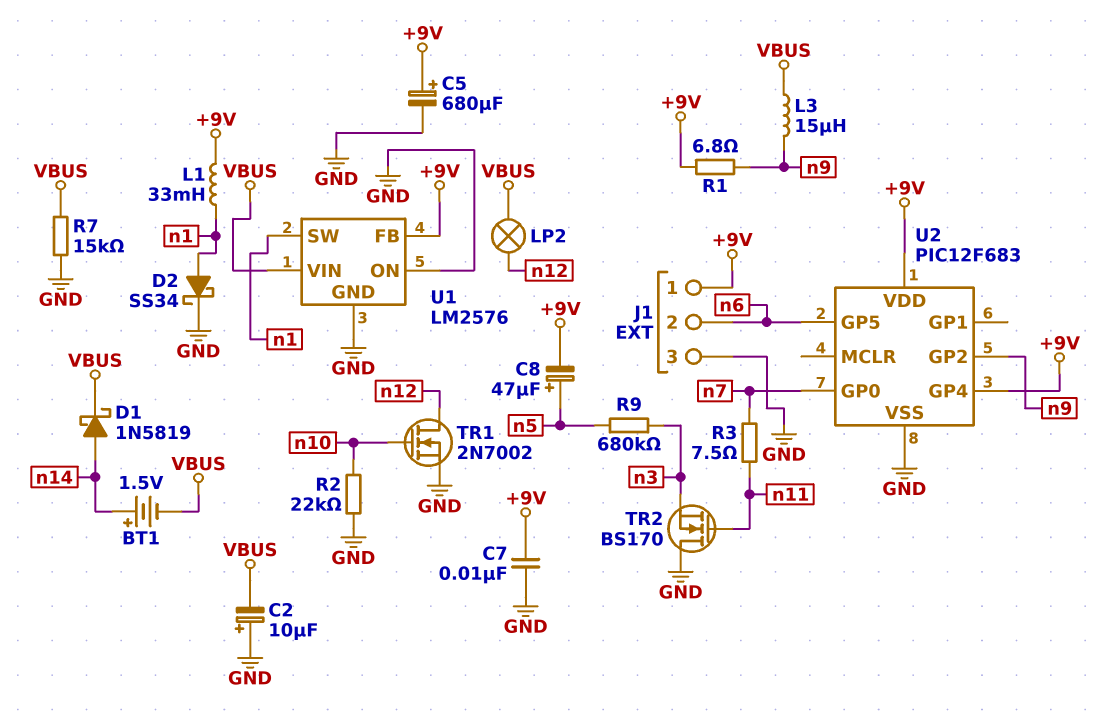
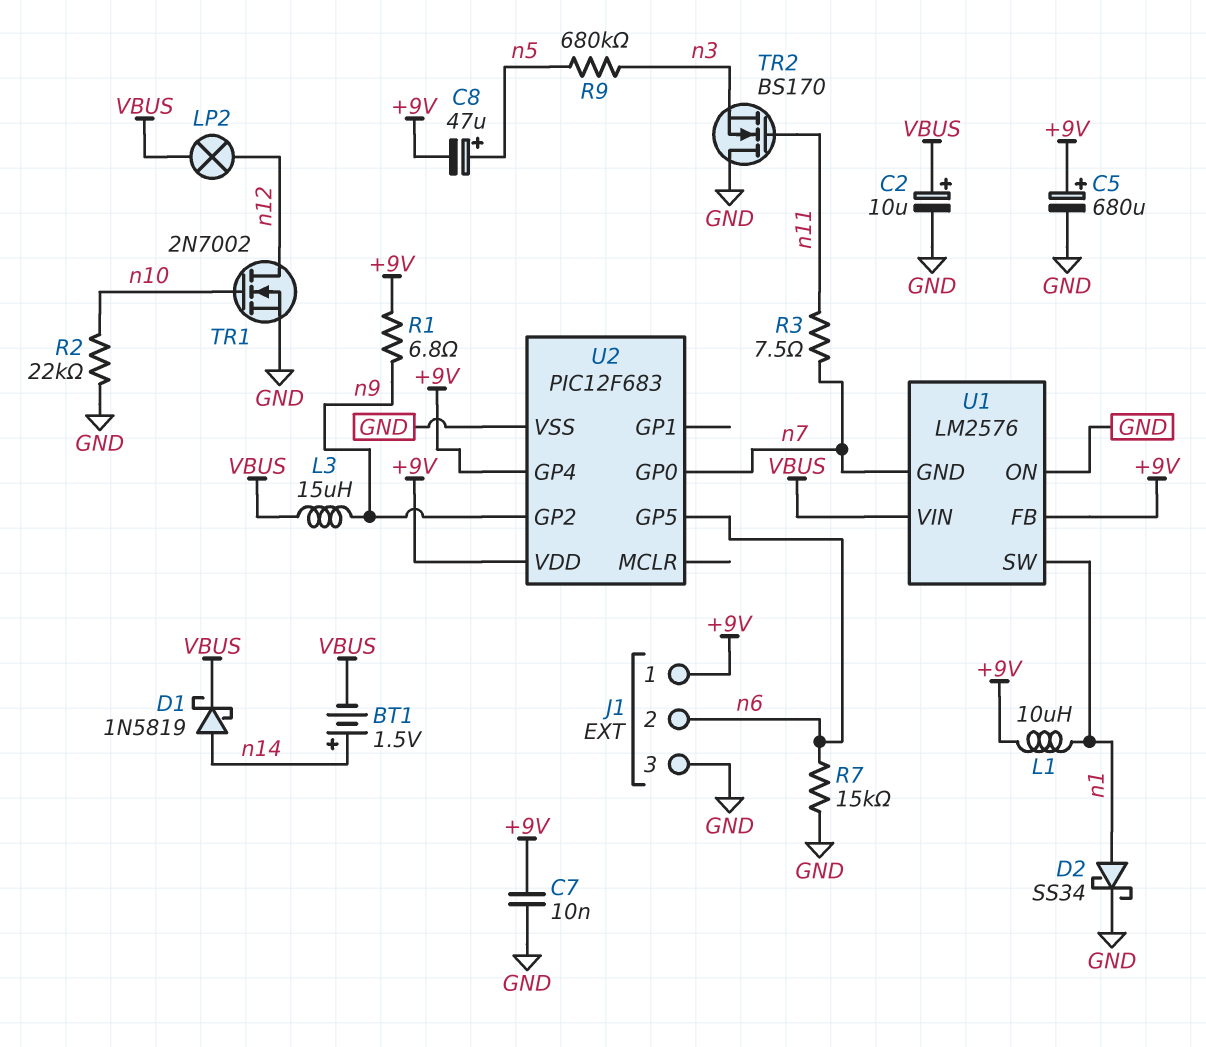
C2: 10uF (plus GND, minus VBUS) -> 10uF (plus VBUS, minus GND)
L1: 33mH (+9V, n1) -> 10uH (+9V, n1)
R7: 15k (GND, VBUS) -> 15k (GND, n6)
U1 pin GND: GND -> n7

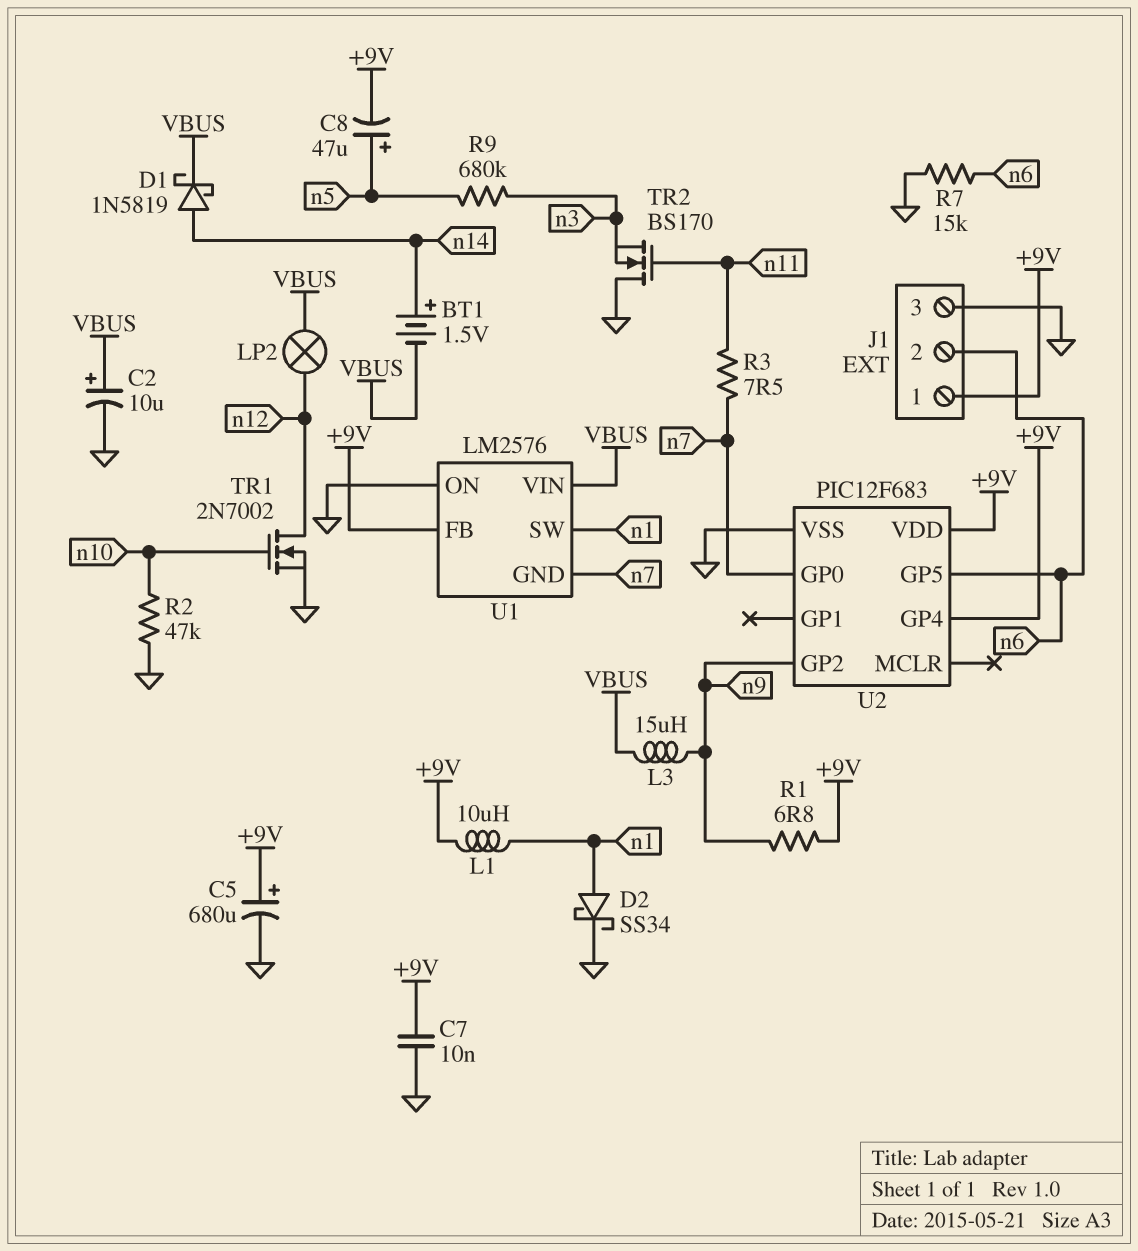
R2: 22k (GND, n10) -> 47k (GND, n10)

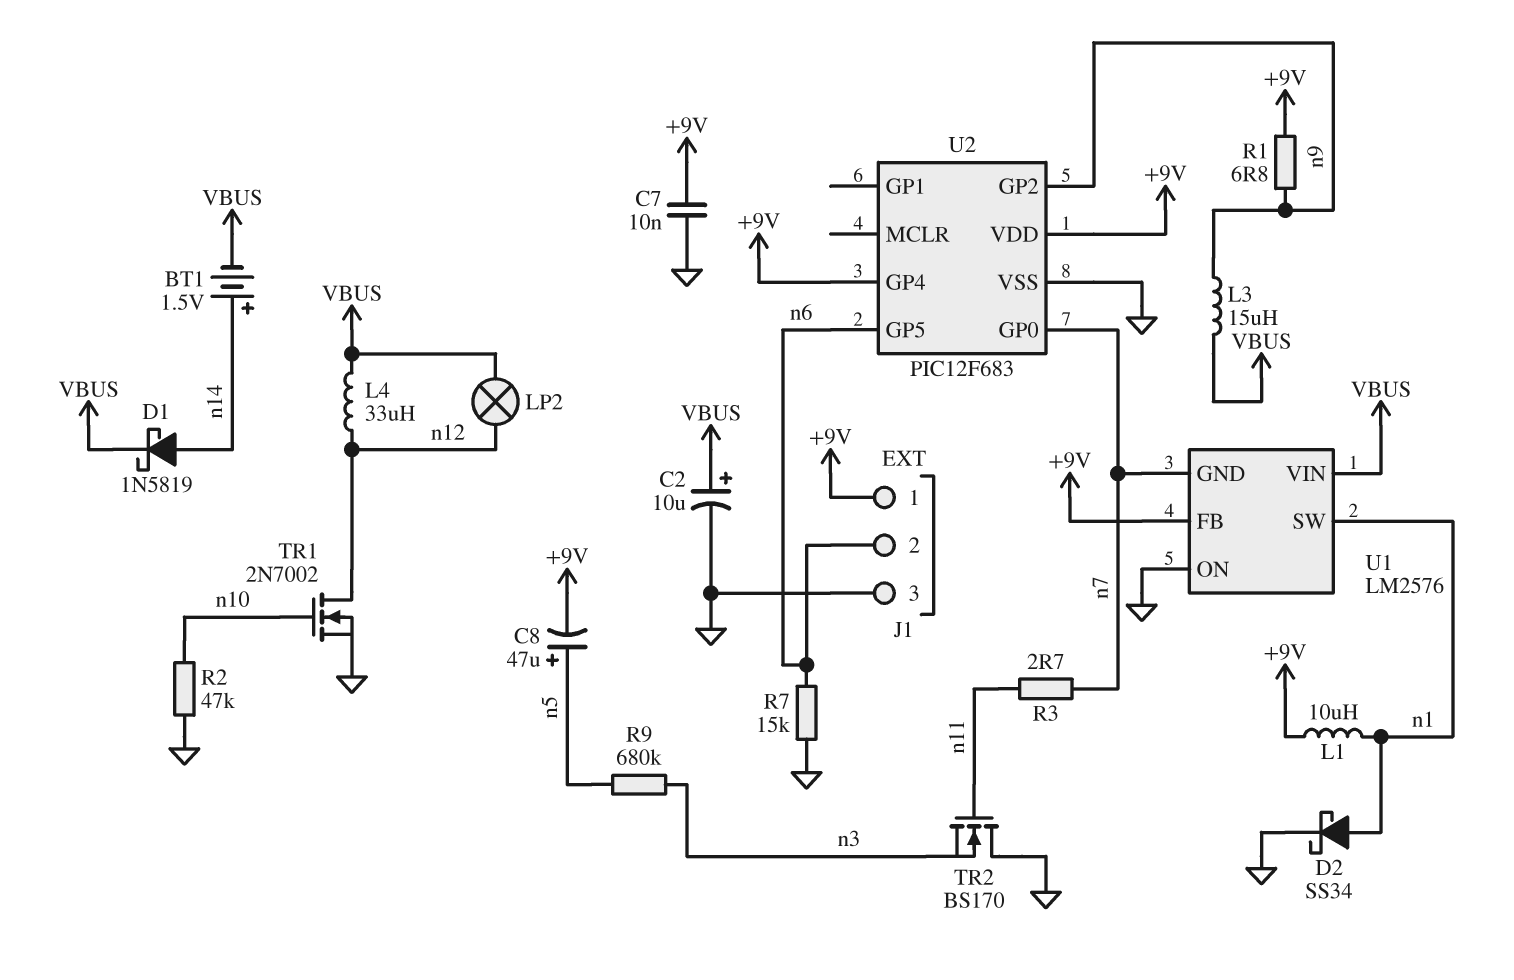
C5: 680uF (plus +9V, minus GND) -> none
L4: none -> 33uH (VBUS, n12)
R3: 7.5 (n7, n11) -> 2.7 (n7, n11)

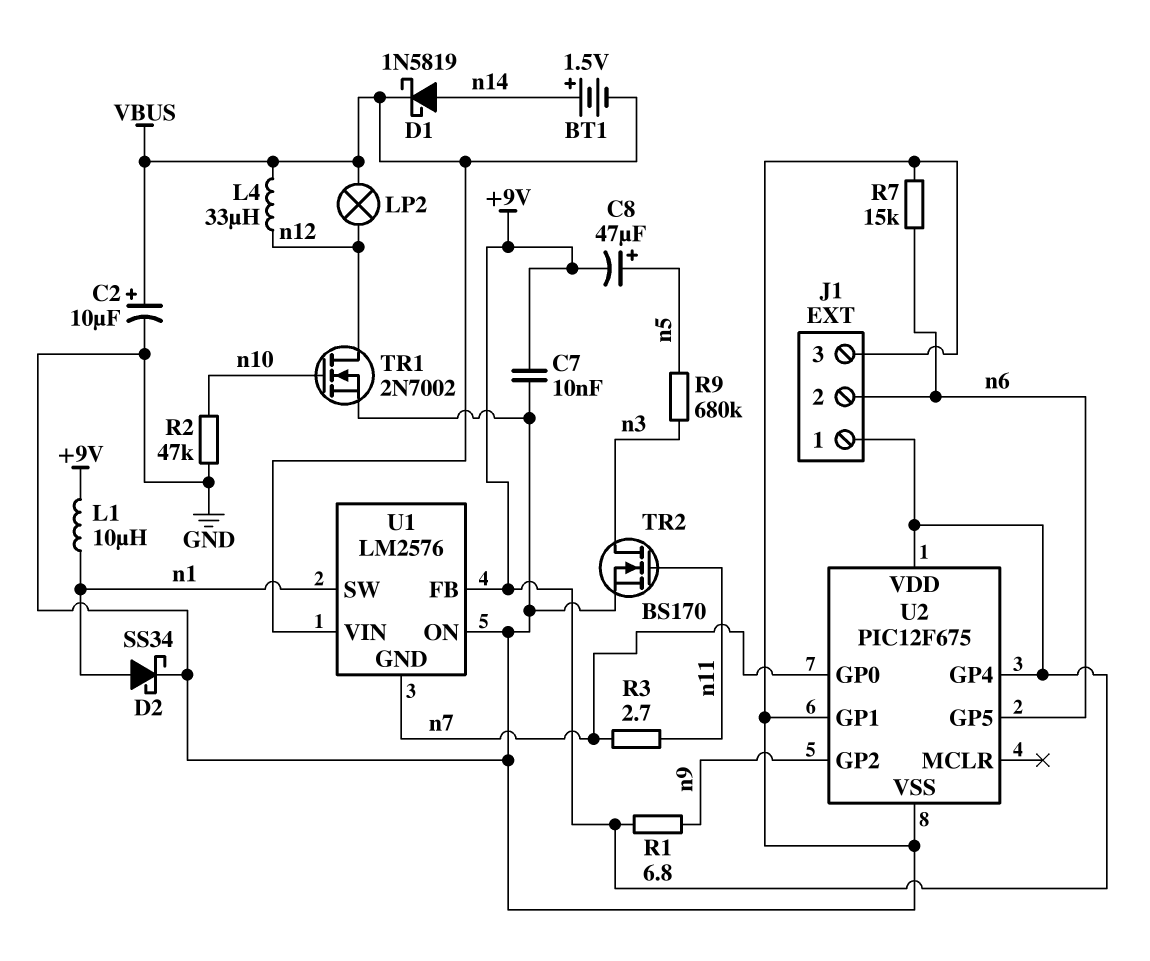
L3: 15uH (VBUS, n9) -> none
TR2: NMOS BS170 (G n11, D GND, S n3) -> NMOS BS170 (G n11, D n3, S GND)
U2: PIC12F683 -> PIC12F675
U2 pin GP1: none -> GND

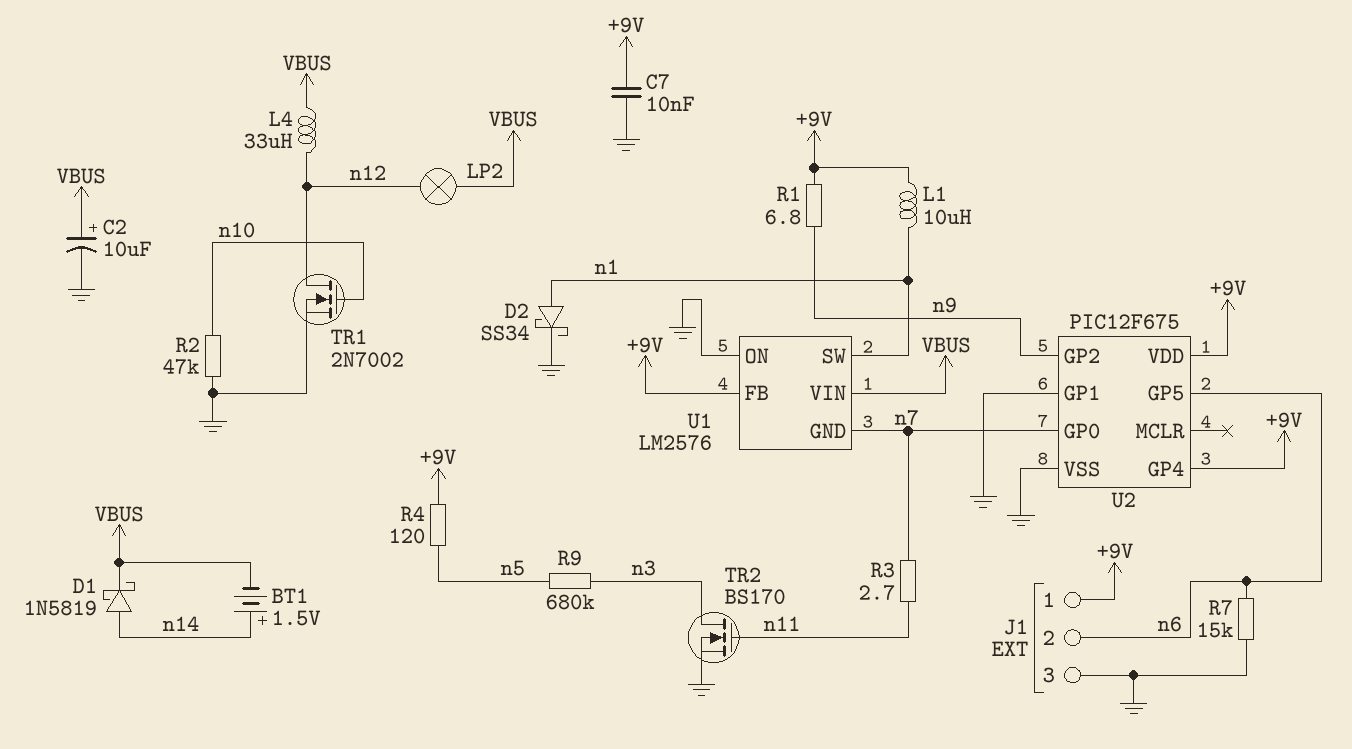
C8: 47uF (plus n5, minus +9V) -> none
R4: none -> 120 (+9V, n5)

